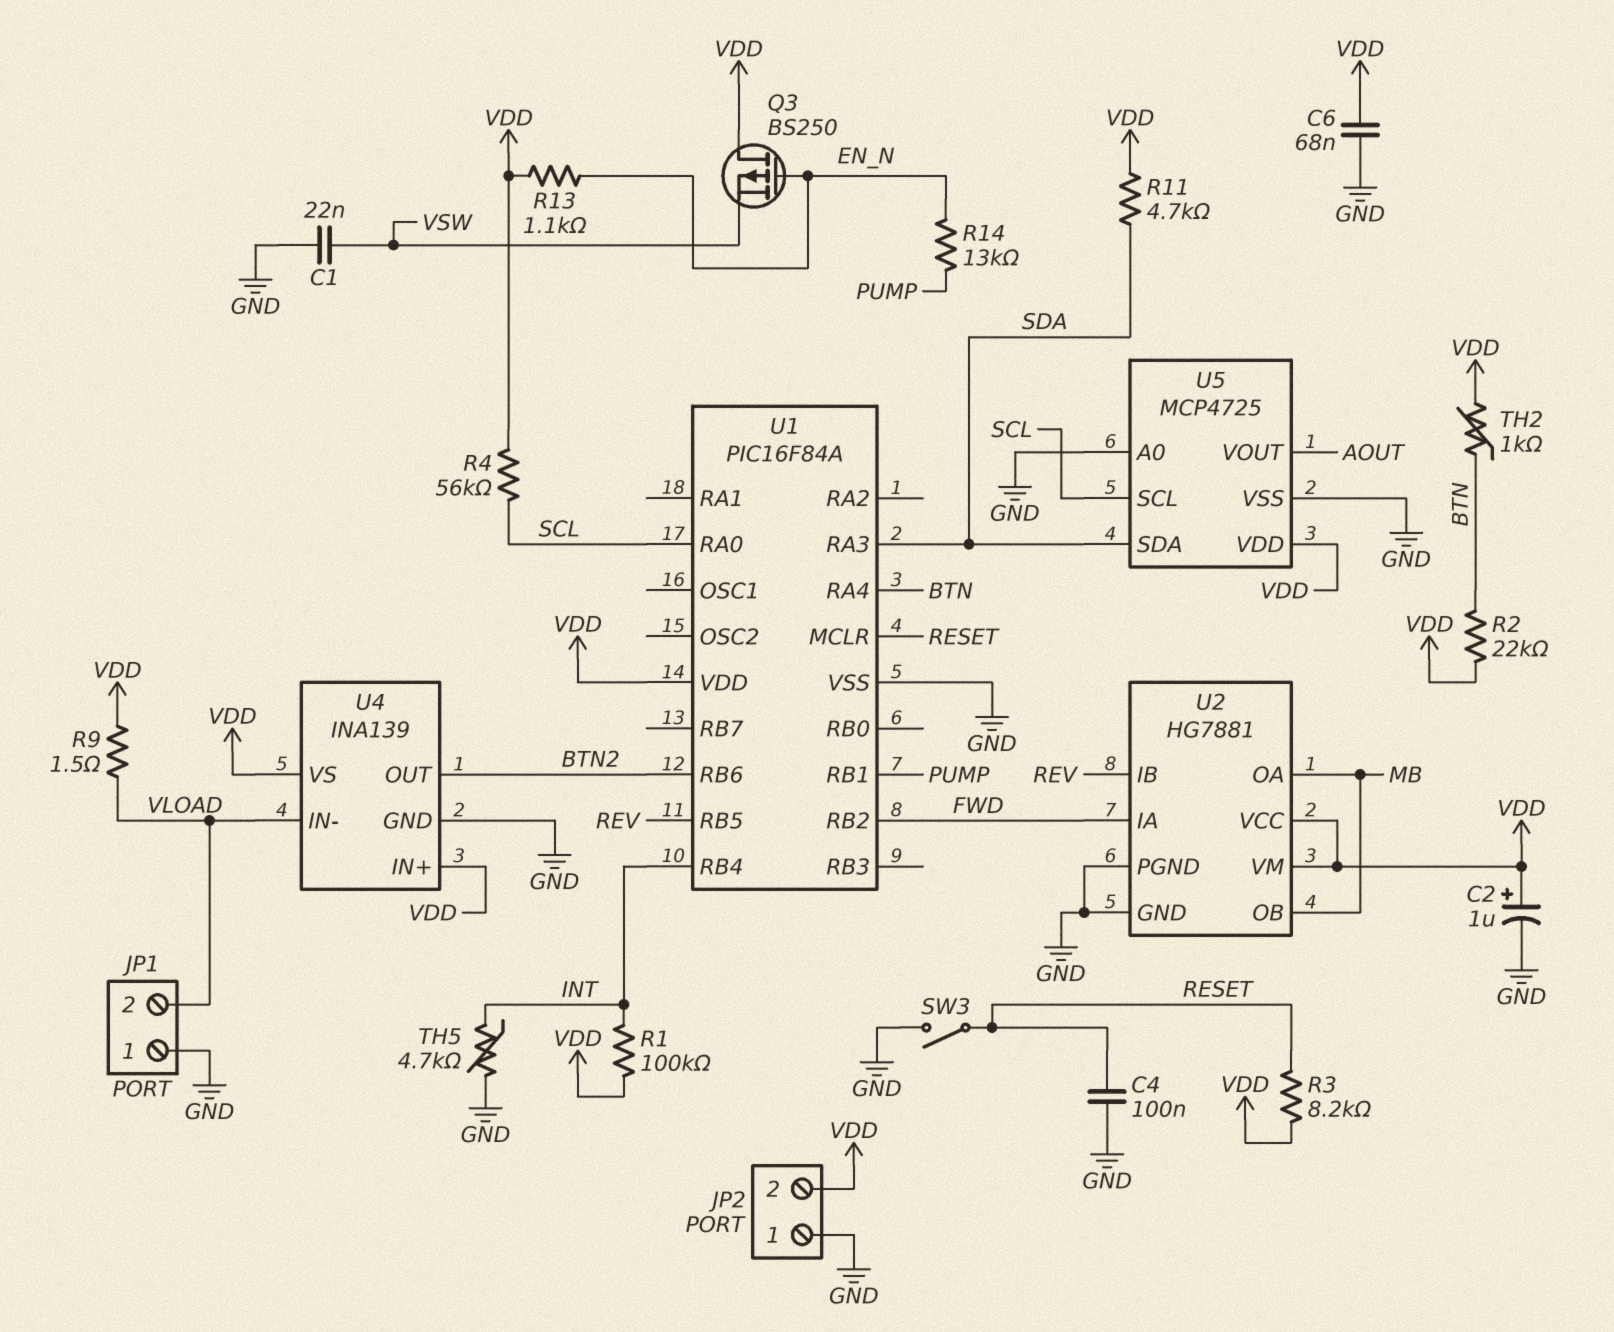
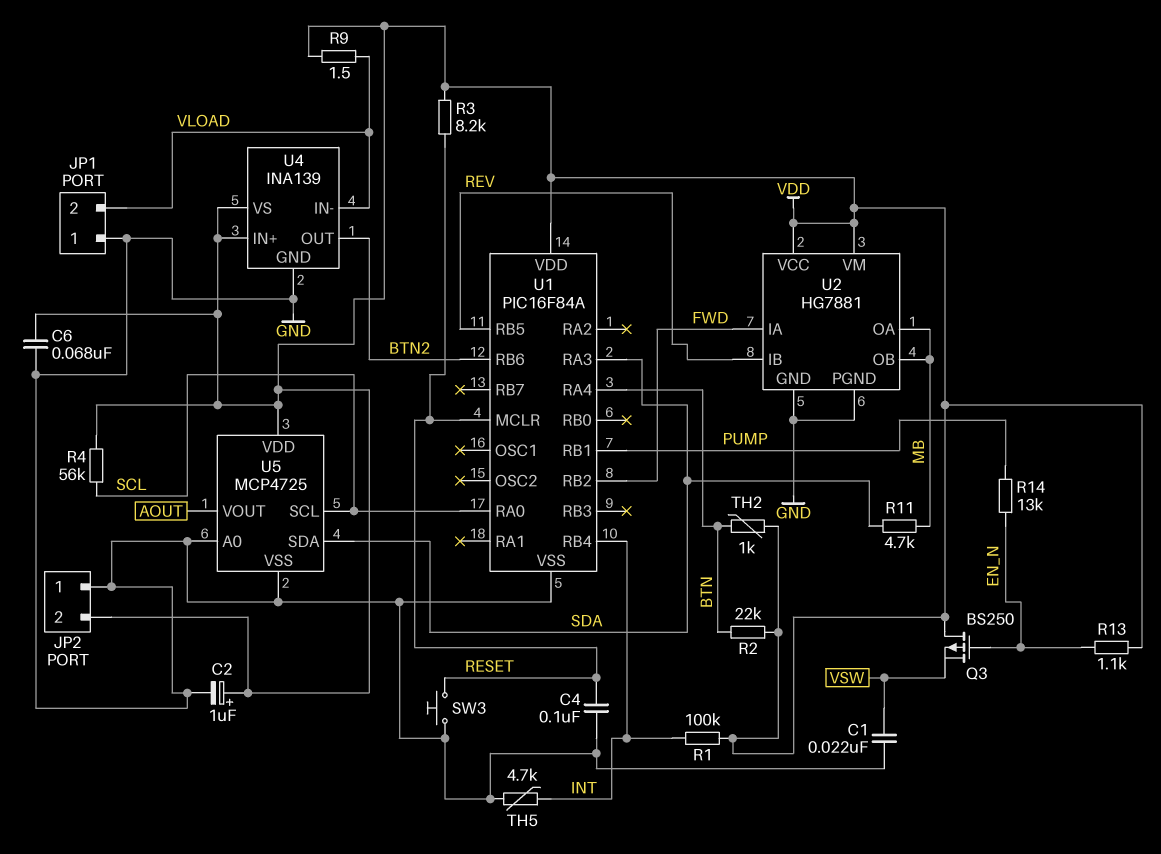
R11: 4.7k (SDA, VDD) -> 4.7k (MB, SDA)
SW3: switch (GND, RESET) -> button (GND, RESET)

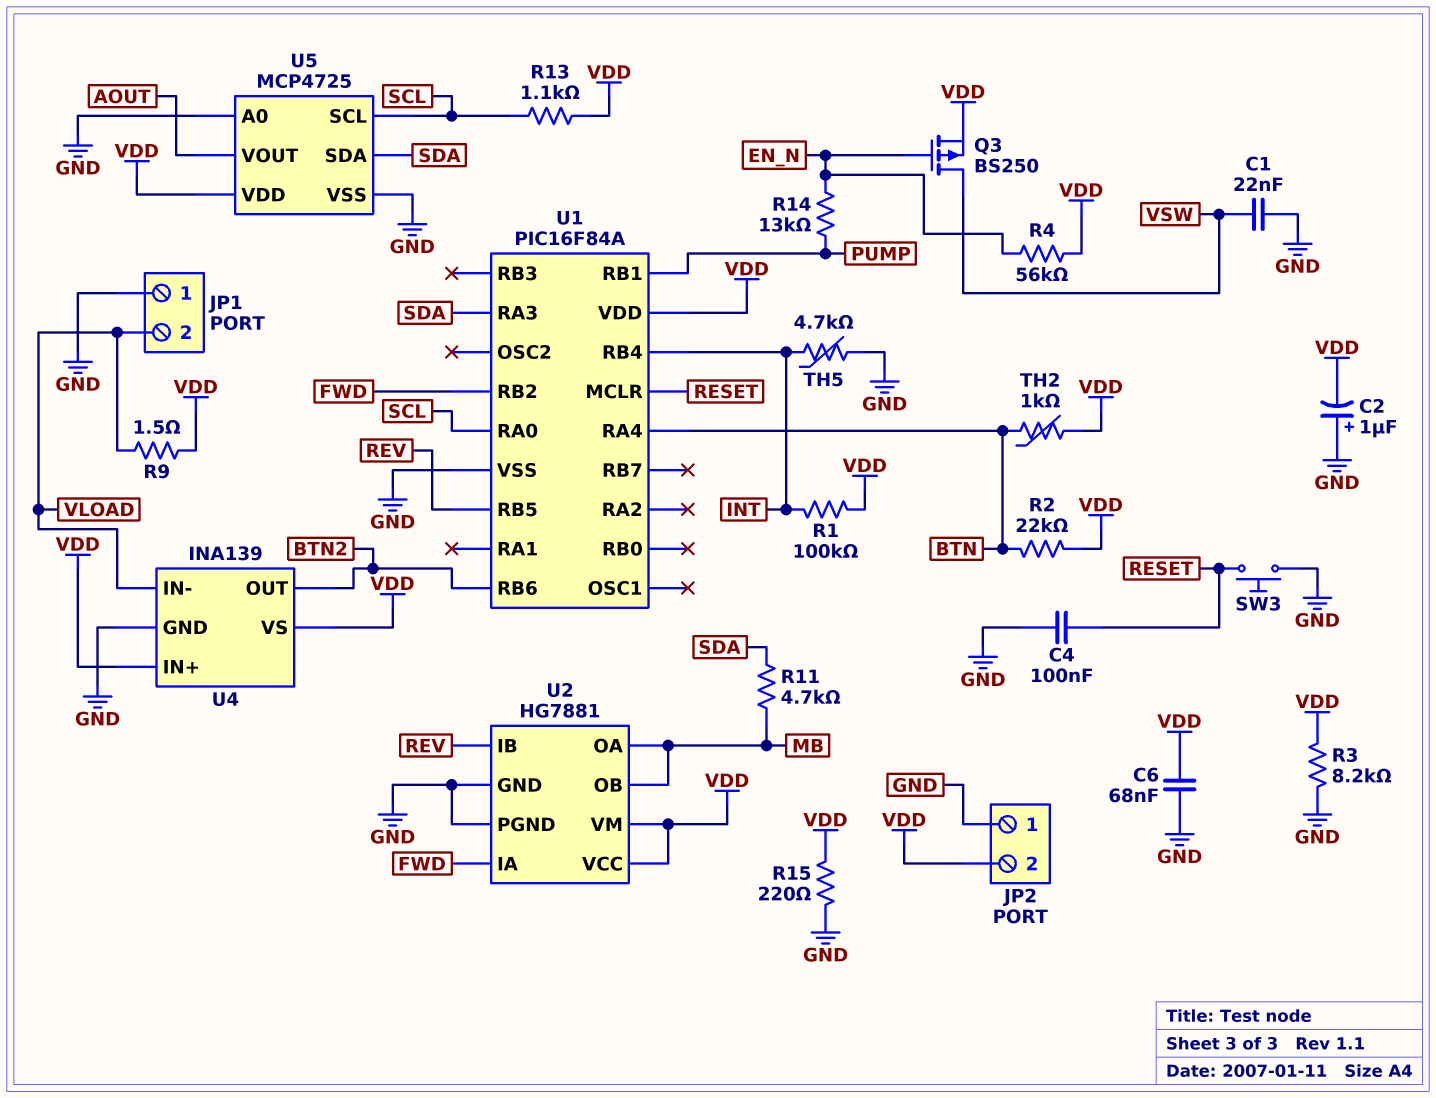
C2: 1uF (plus VDD, minus GND) -> 1uF (plus GND, minus VDD)
Q3: PMOS BS250 (G EN_N, D VDD, S VSW) -> PMOS BS250 (G EN_N, D VSW, S VDD)
R3: 8.2k (RESET, VDD) -> 8.2k (GND, VDD)
R4: 56k (SCL, VDD) -> 56k (EN_N, VDD)
R13: 1.1k (EN_N, VDD) -> 1.1k (SCL, VDD)
R15: none -> 220 (GND, VDD)

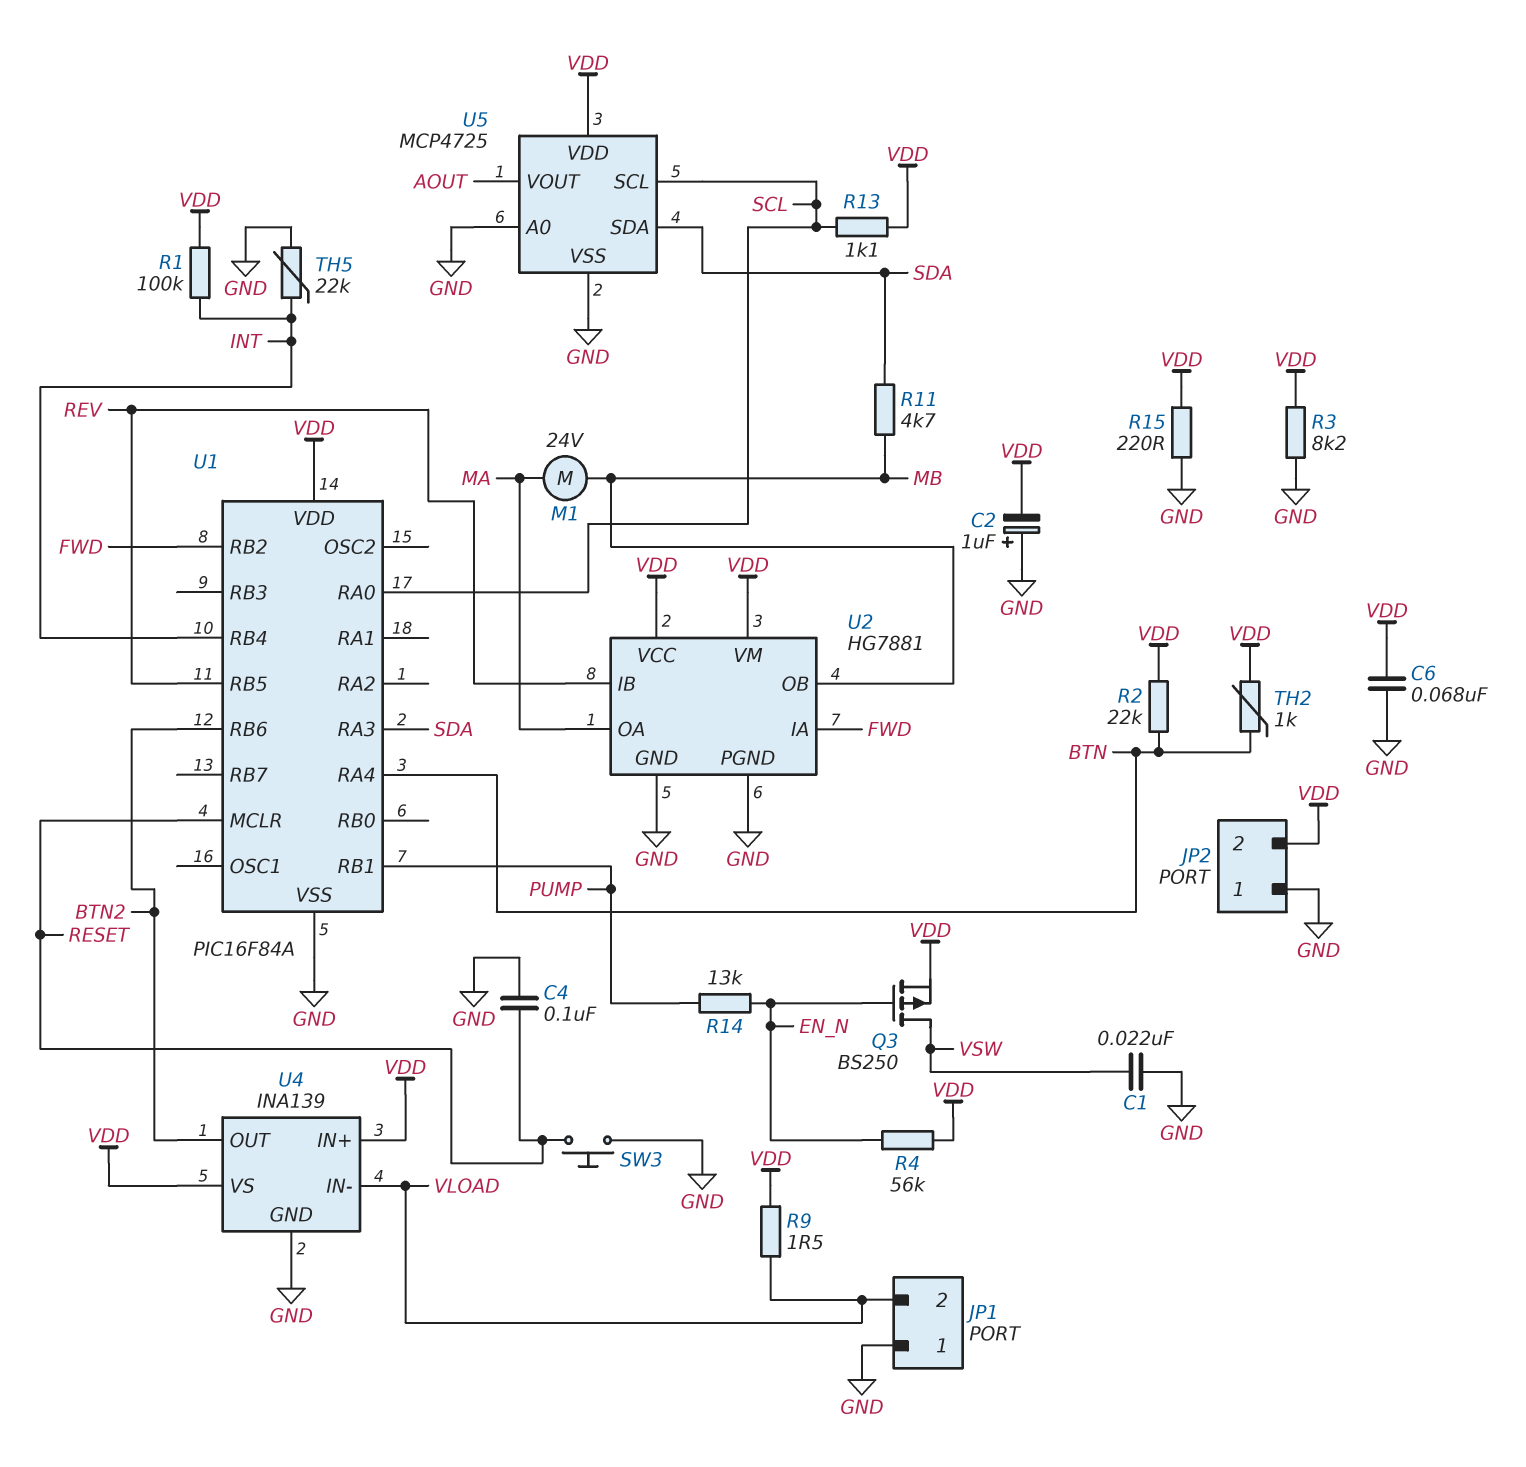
M1: none -> motor 24V (MA, MB)
TH5: 4.7k (GND, INT) -> 22k (GND, INT)
U2 pin OA: MB -> MA

